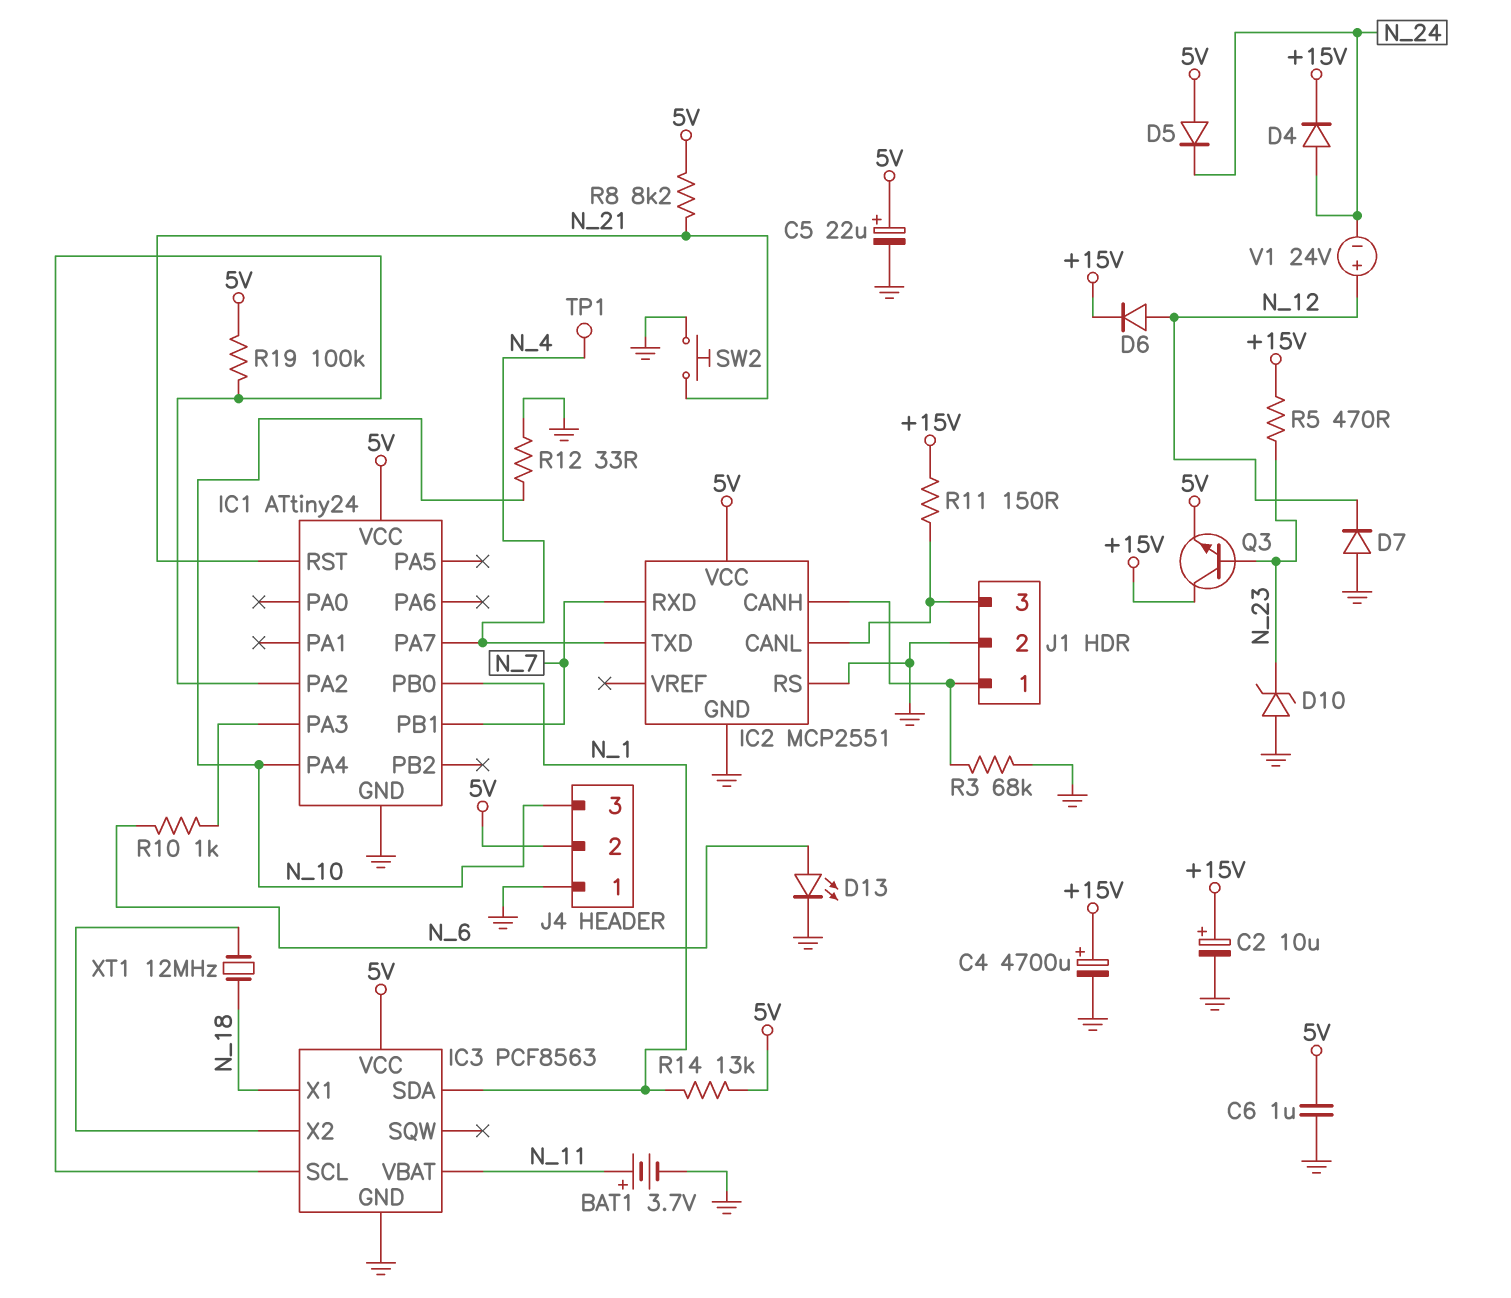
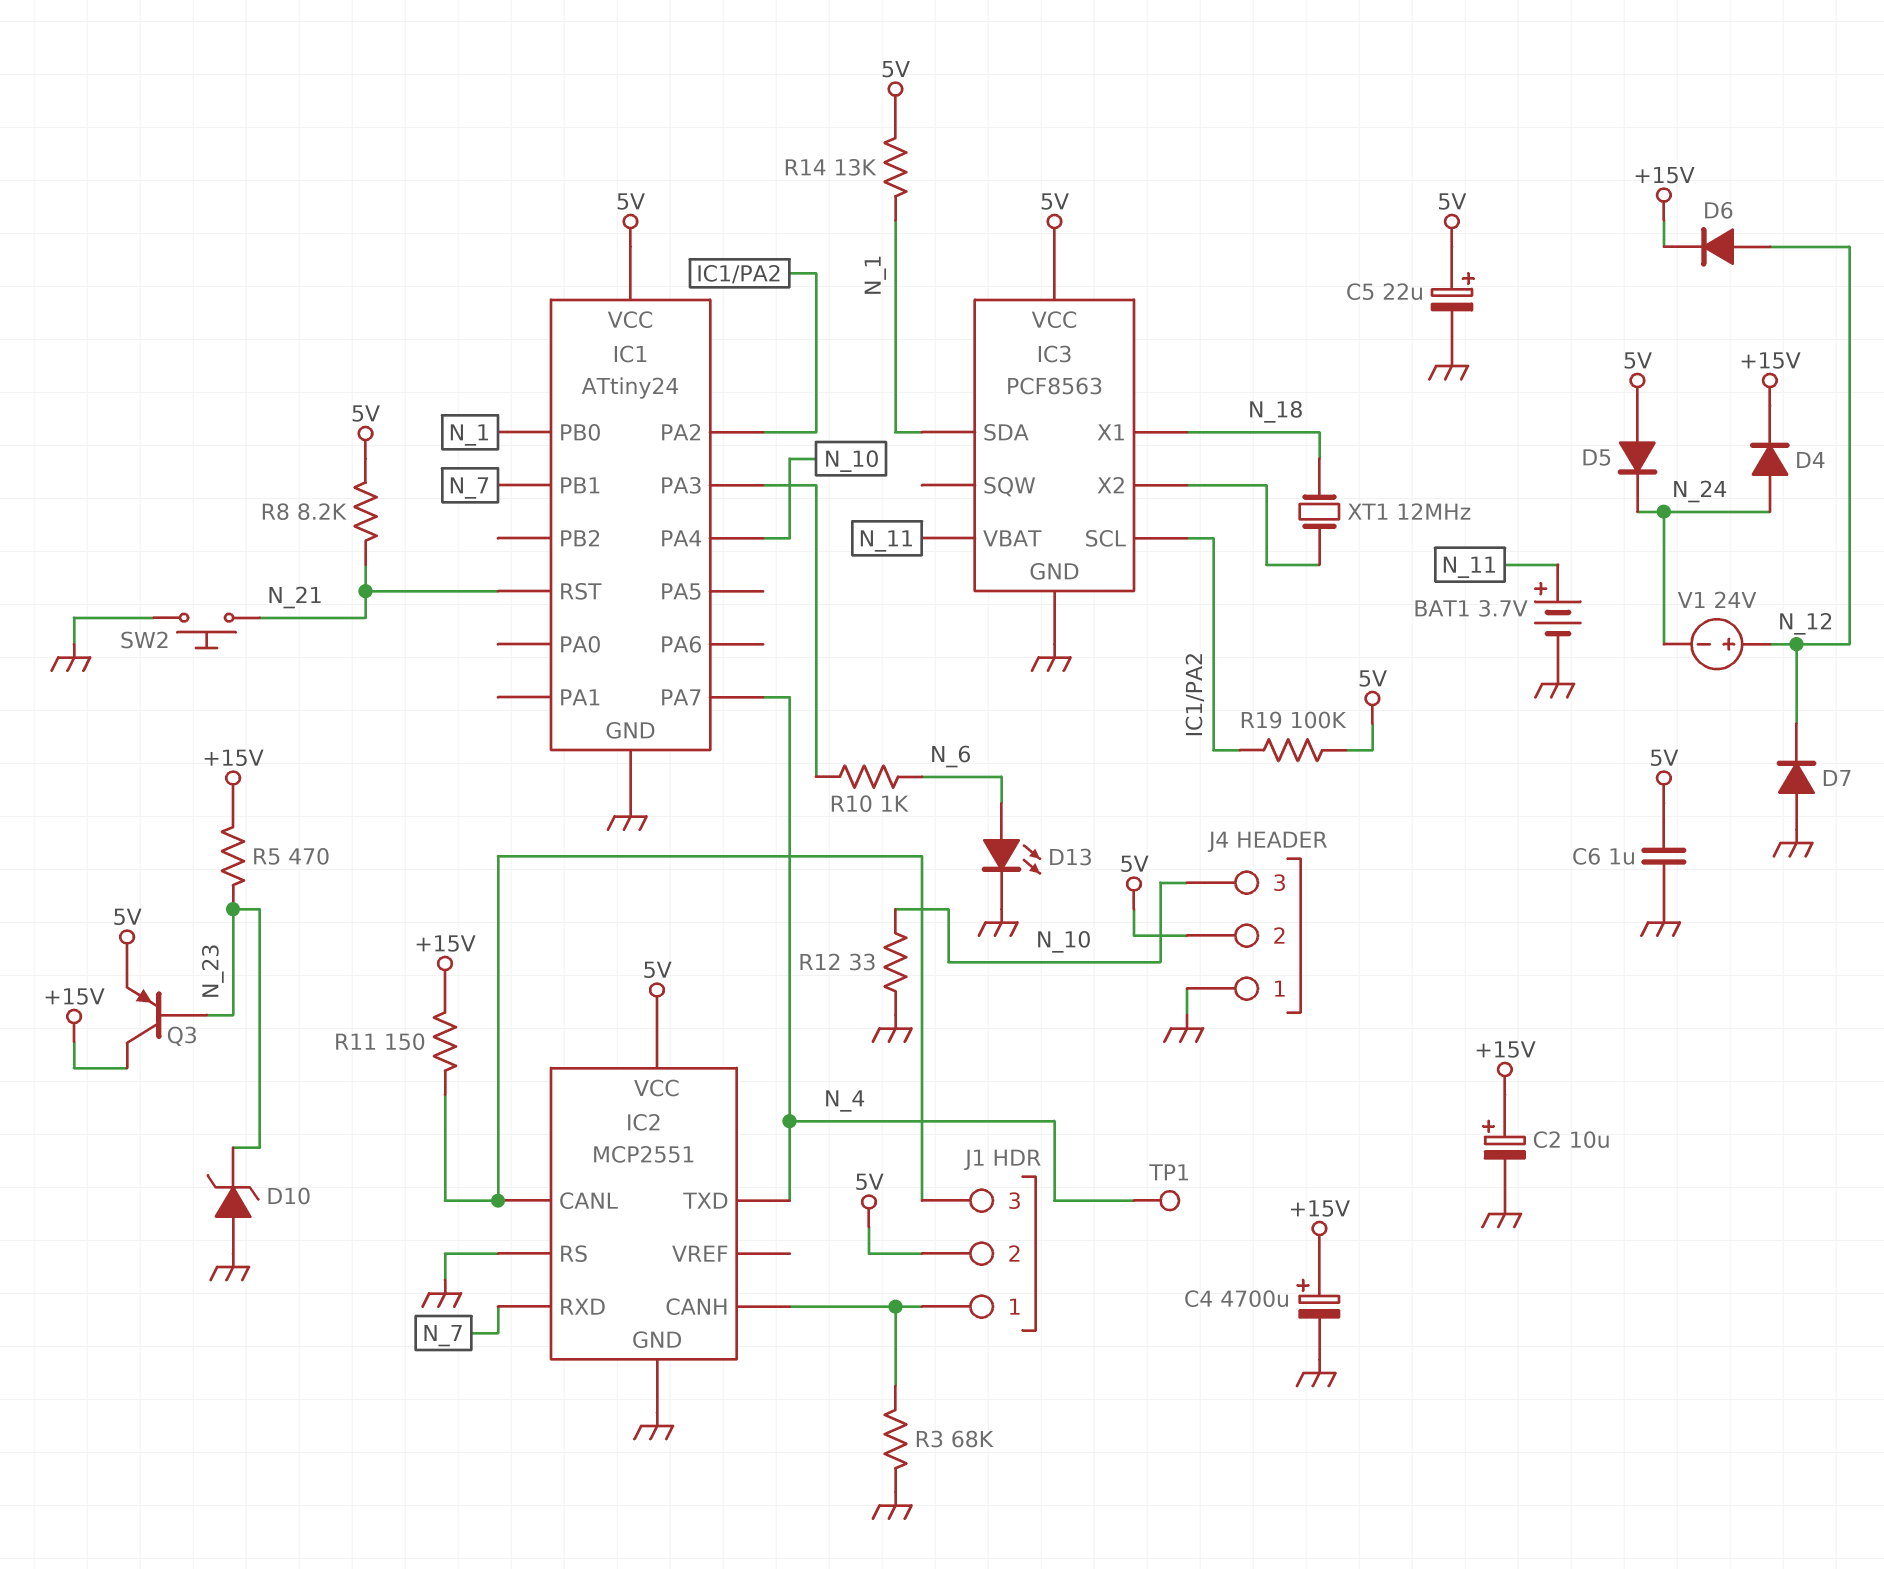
J1 pin 2: GND -> 5V
Q3: NPN (B N_23, C +15V, E 5V) -> PNP (B N_23, C +15V, E 5V)

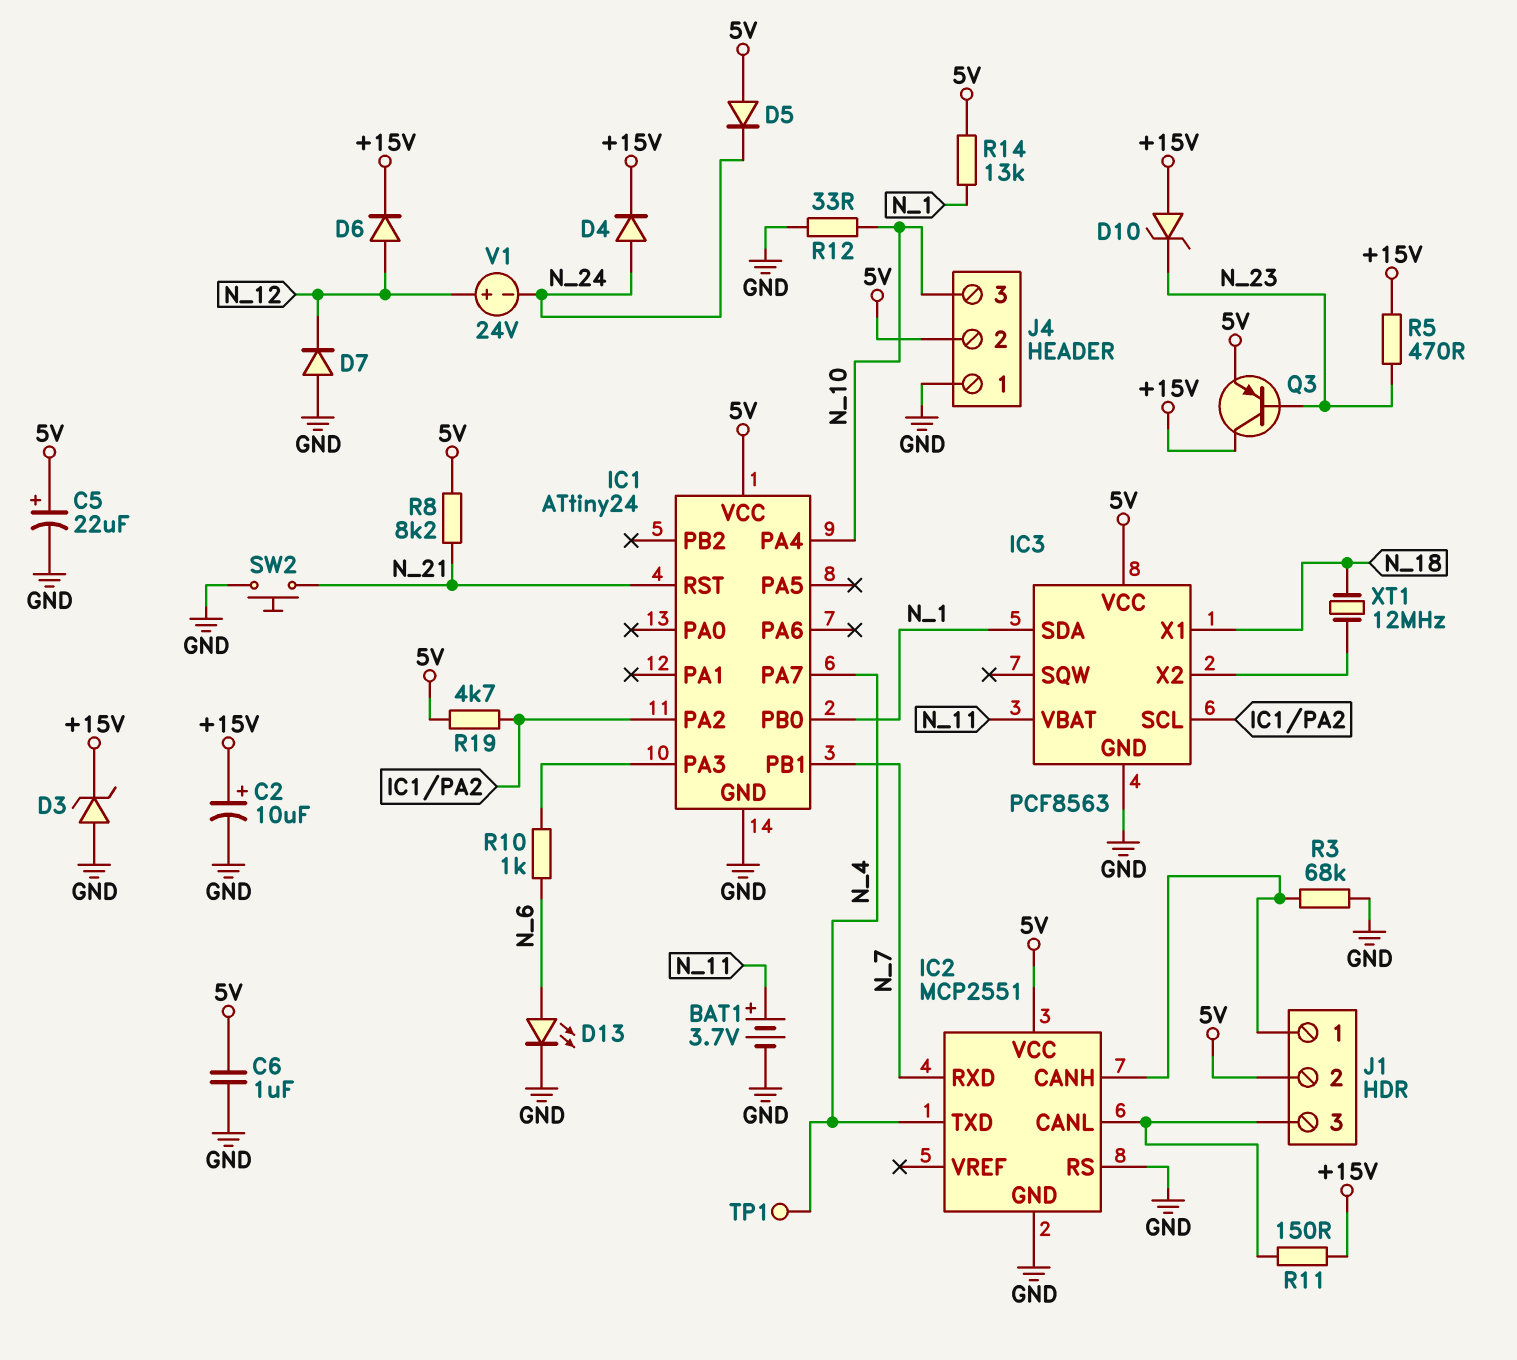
C4: 4700uF (plus +15V, minus GND) -> none
D3: none -> zener (A GND, K +15V)
D10: zener (A GND, K N_23) -> zener (A +15V, K N_23)
R19: 100k (5V, IC1/PA2) -> 4.7k (5V, IC1/PA2)

